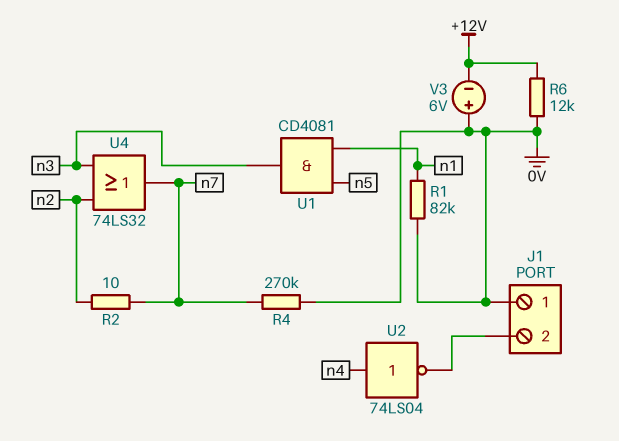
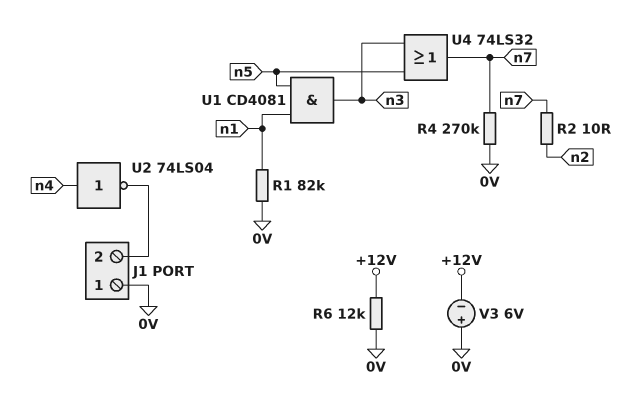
U4: OR 74LS32 (in n2, in n3, out n7) -> OR 74LS32 (in n3, in n5, out n7)

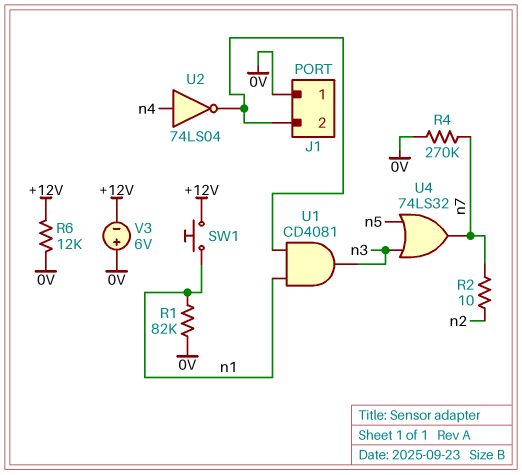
SW1: none -> button (+12V, n1)
U1: AND CD4081 (in n1, in n5, out n3) -> AND CD4081 (in J1/2, in n1, out n3)

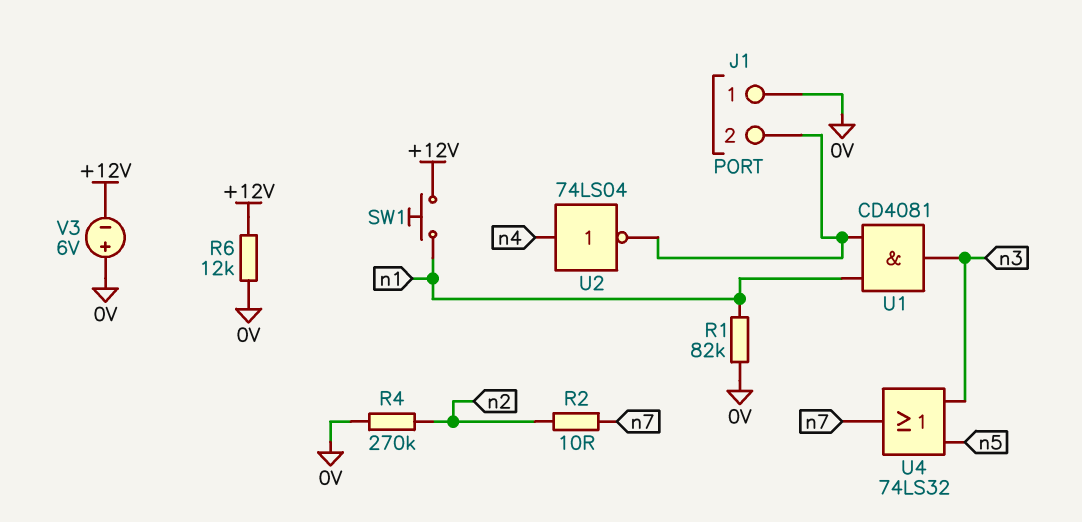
R4: 270k (0V, n7) -> 270k (0V, n2)

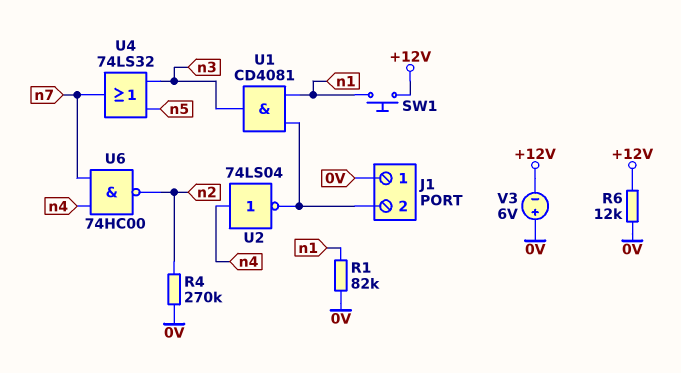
R2: 10 (n2, n7) -> none
U6: none -> NAND 74HC00 (in n4, in n7, out n2)

